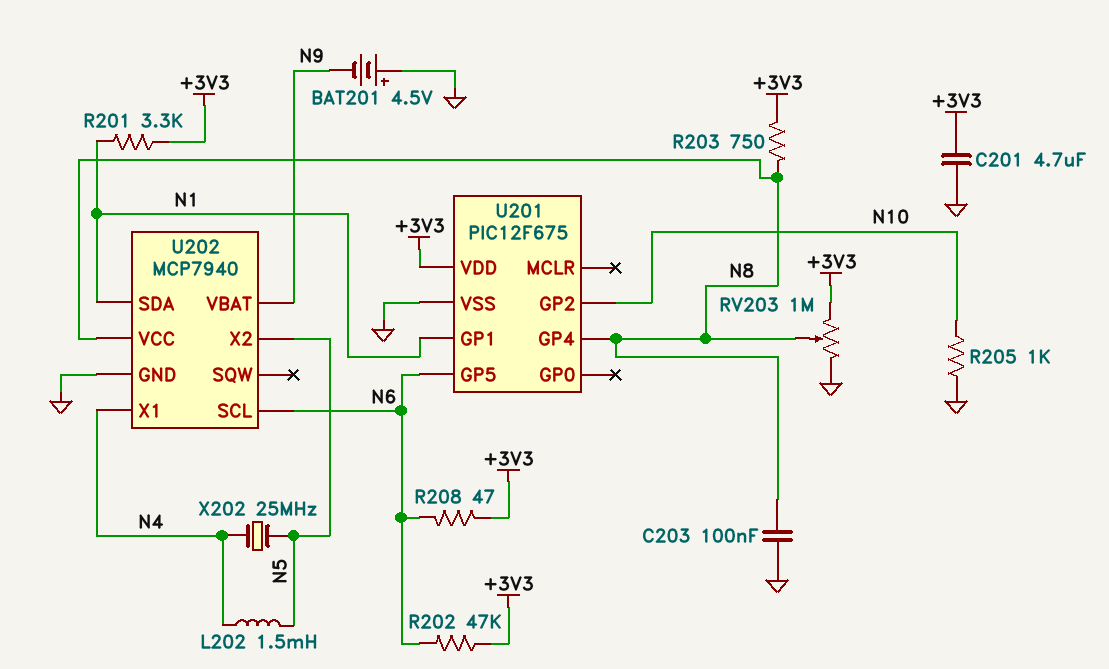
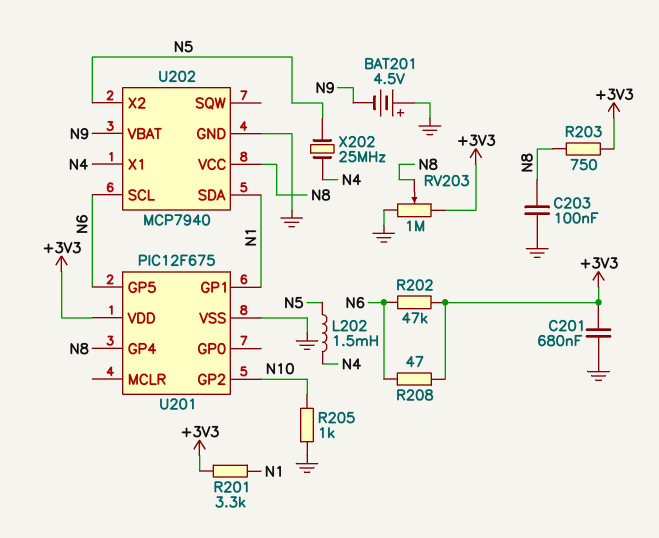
C201: 4.7uF (+3V3, GND) -> 680nF (+3V3, GND)

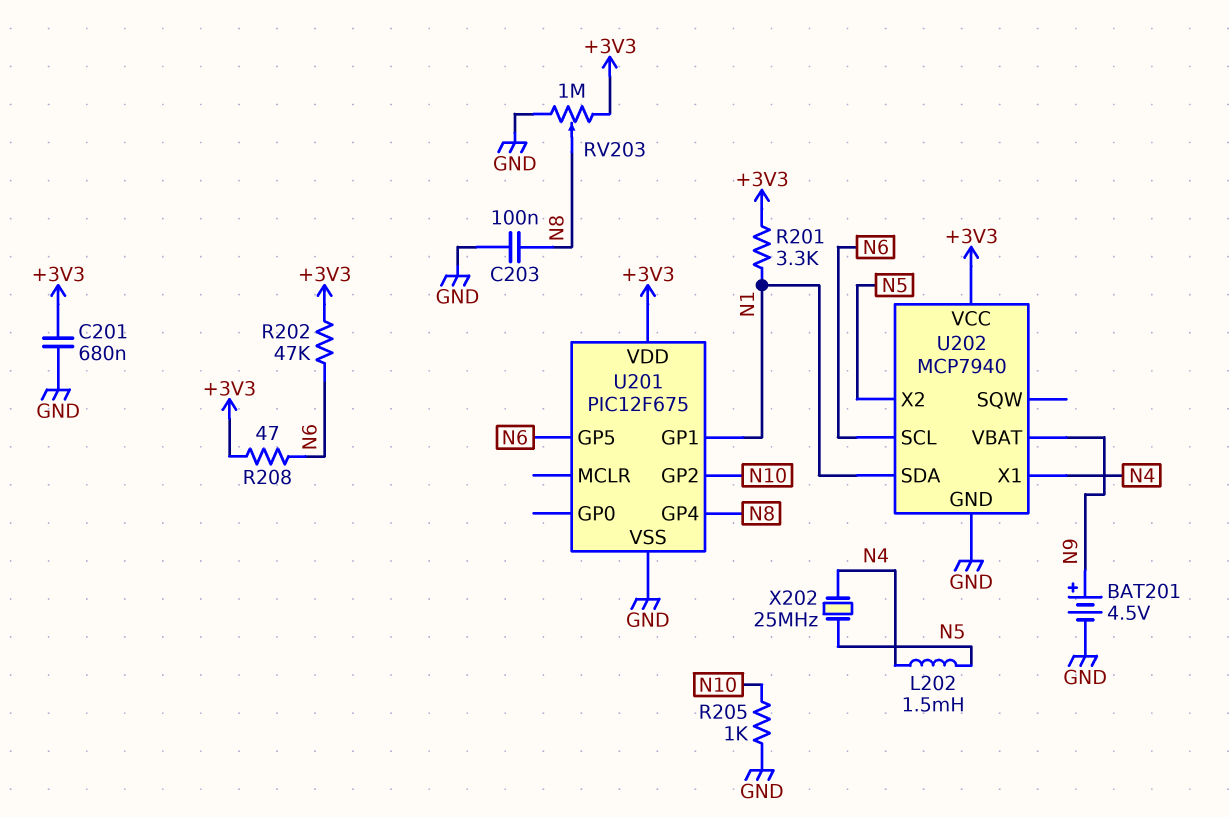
BAT201: 4.5V (plus GND, minus N9) -> 4.5V (plus N9, minus GND)
R203: 750 (+3V3, N8) -> none
U202 pin VCC: N8 -> +3V3

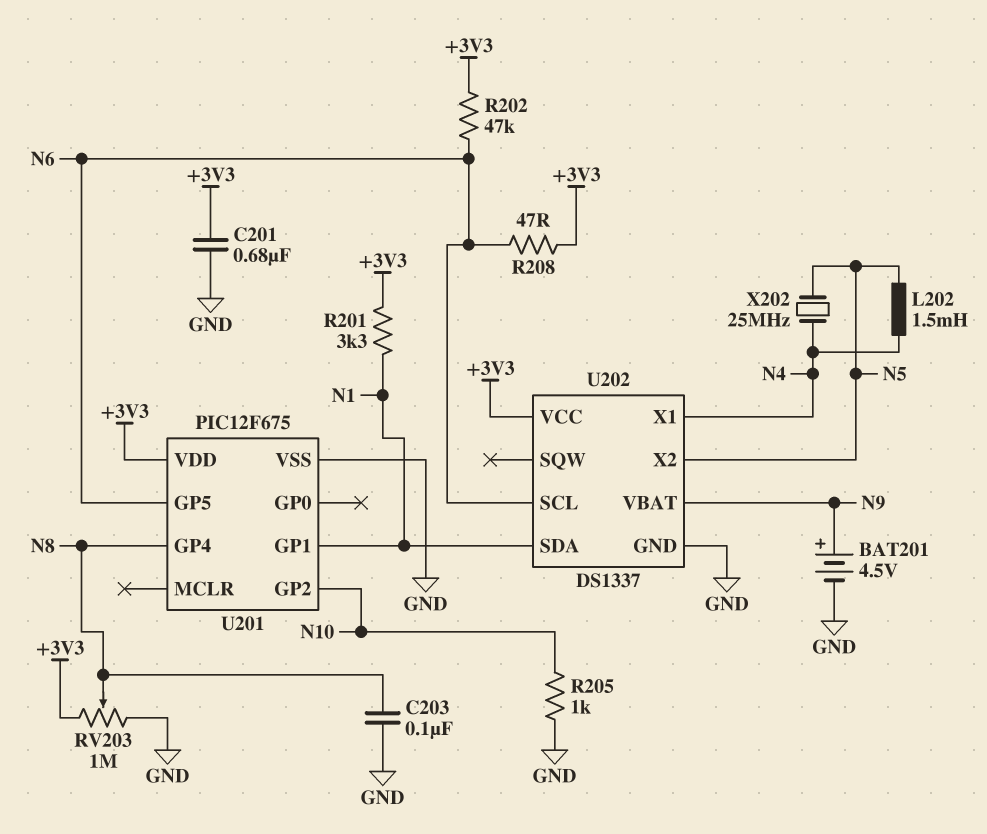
U202: MCP7940 -> DS1337

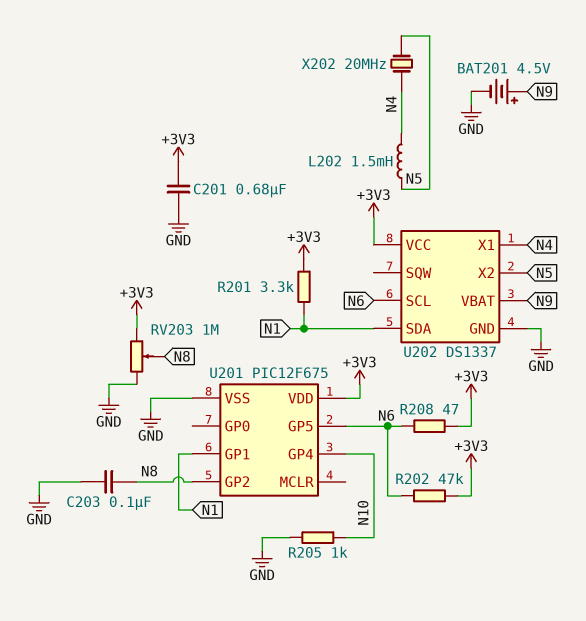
U201 pin GP2: N10 -> N8
U201 pin GP4: N8 -> N10
X202: 25MHz (N4, N5) -> 20MHz (N4, N5)

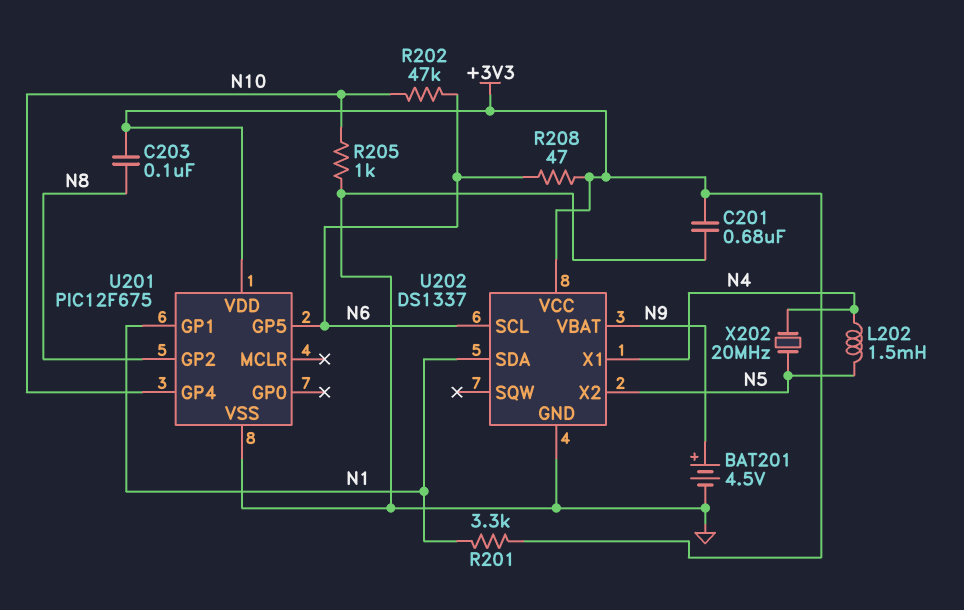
C203: 100nF (GND, N8) -> 100nF (+3V3, N8)
R202: 47k (+3V3, N6) -> 47k (N6, N10)
RV203: 1M (+3V3, GND, wiper N8) -> none

